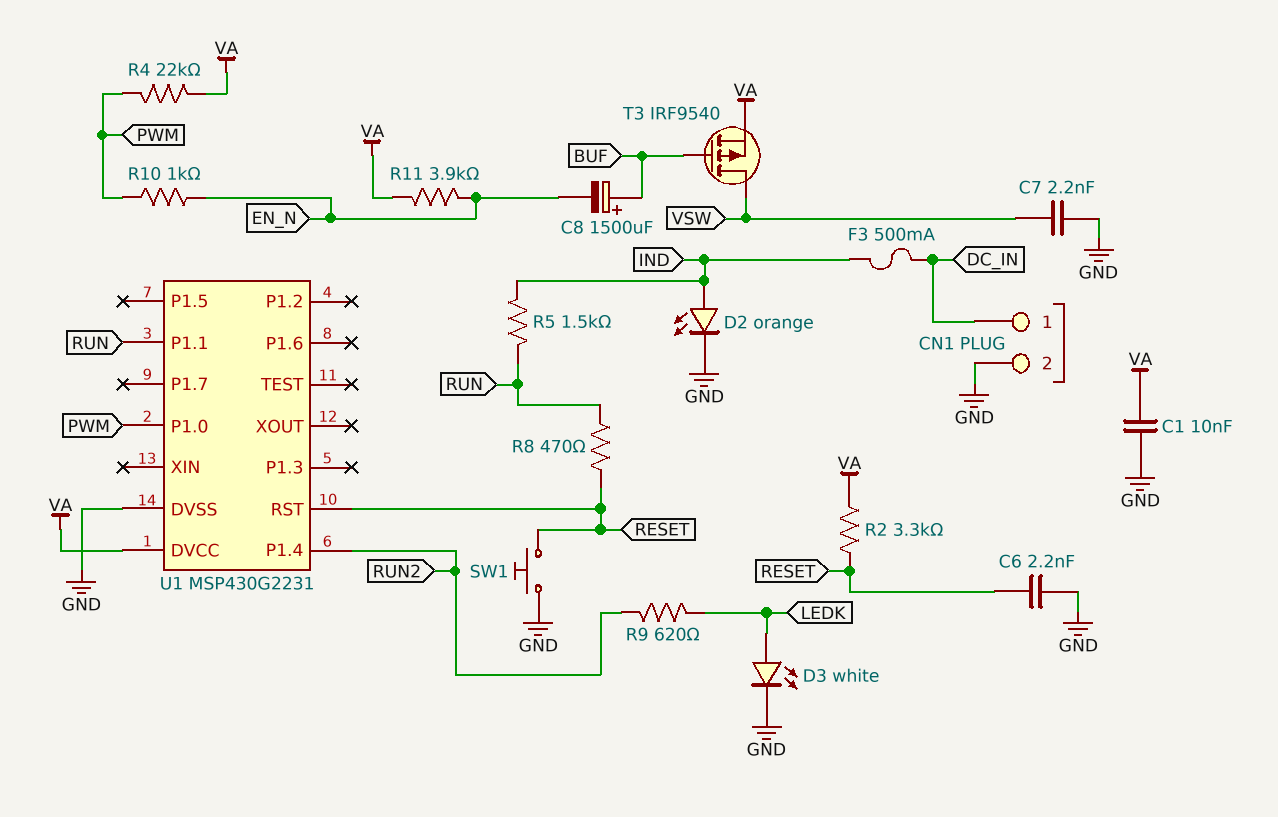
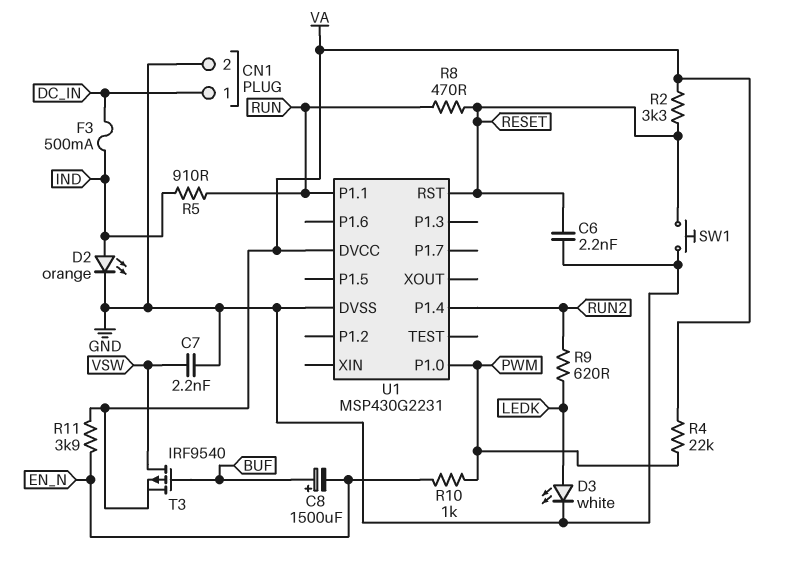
C1: 10nF (GND, VA) -> none
R5: 1.5k (IND, RUN) -> 910 (IND, RUN)

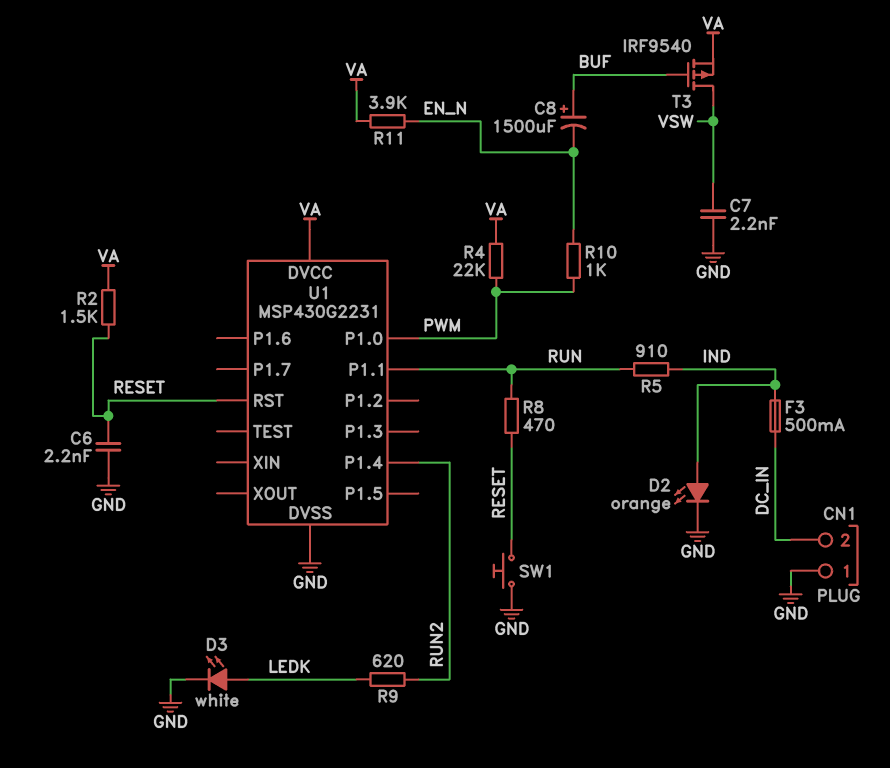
CN1 pin 1: DC_IN -> GND
CN1 pin 2: GND -> DC_IN
R2: 3.3k (RESET, VA) -> 1.5k (RESET, VA)

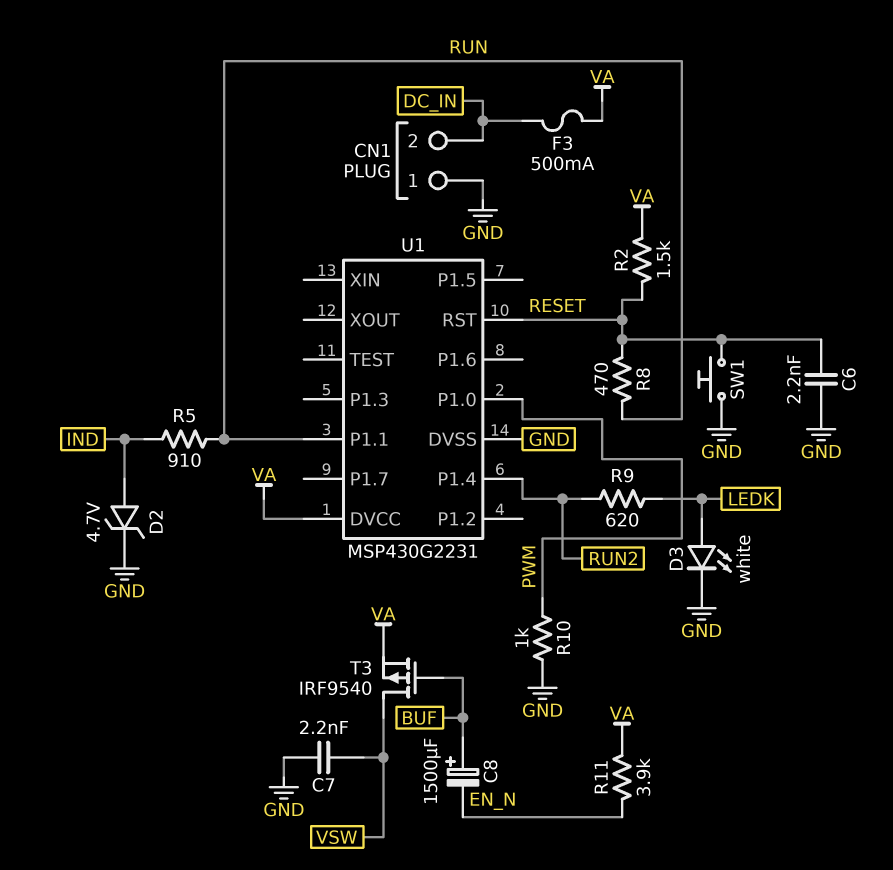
D2: LED orange (A IND, K GND) -> zener 4.7V (A IND, K GND)
F3: 500mA (DC_IN, IND) -> 500mA (DC_IN, VA)
R4: 22k (PWM, VA) -> none
R10: 1k (EN_N, PWM) -> 1k (GND, PWM)

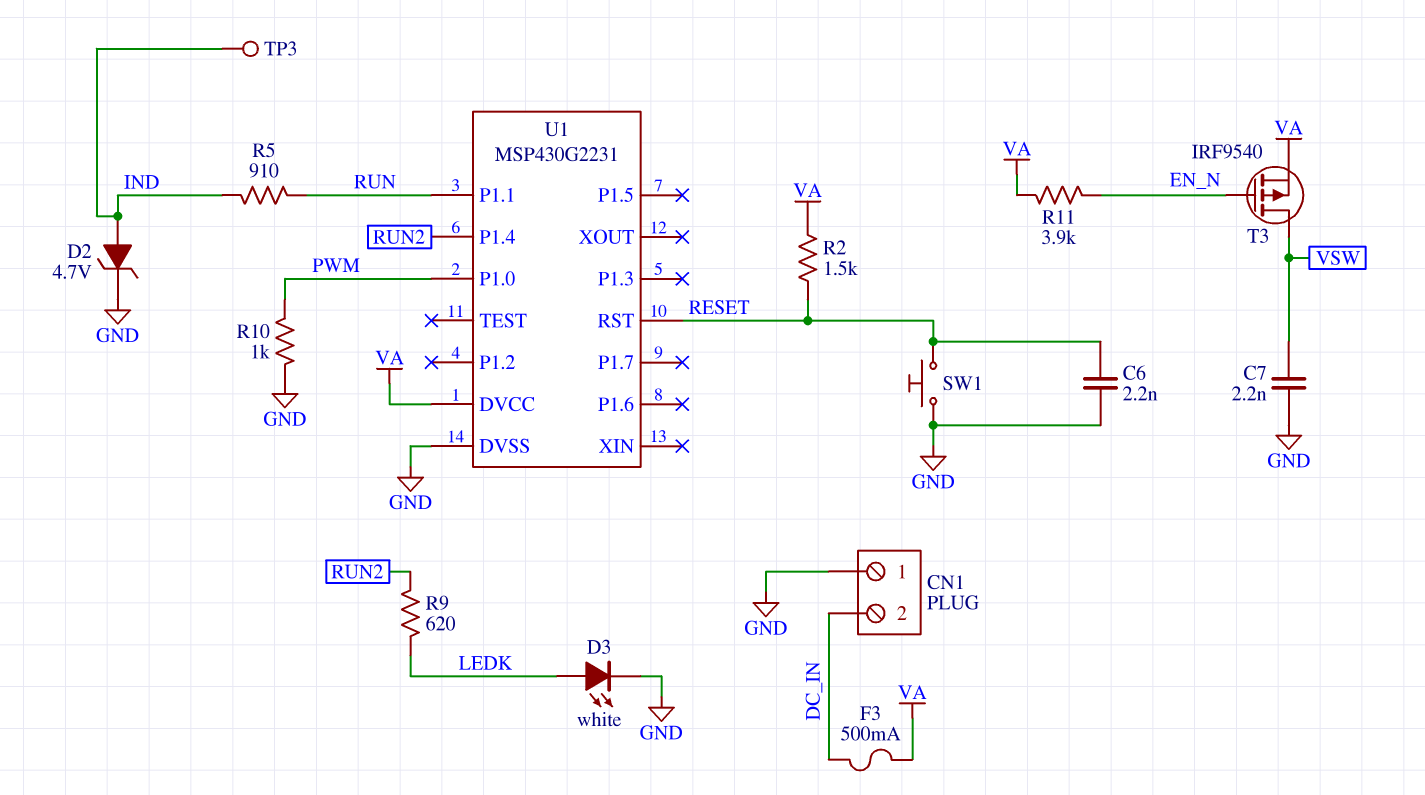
C8: 1500uF (plus BUF, minus EN_N) -> none
R8: 470 (RESET, RUN) -> none
T3: PMOS IRF9540 (G BUF, D VSW, S VA) -> PMOS IRF9540 (G EN_N, D VSW, S VA)
TP3: none -> test point (IND)

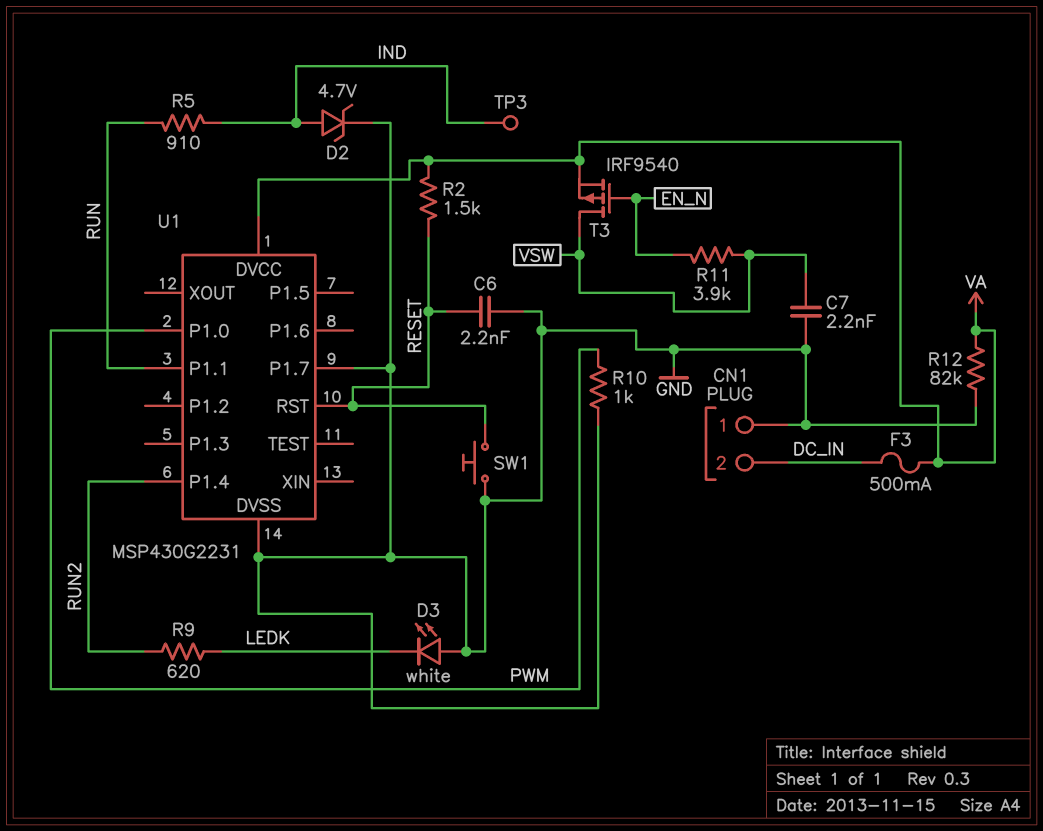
D3: LED white (A LEDK, K GND) -> LED white (A GND, K LEDK)
R11: 3.9k (EN_N, VA) -> 3.9k (EN_N, VSW)
R12: none -> 82k (GND, VA)
U1 pin P1.7: none -> GND

